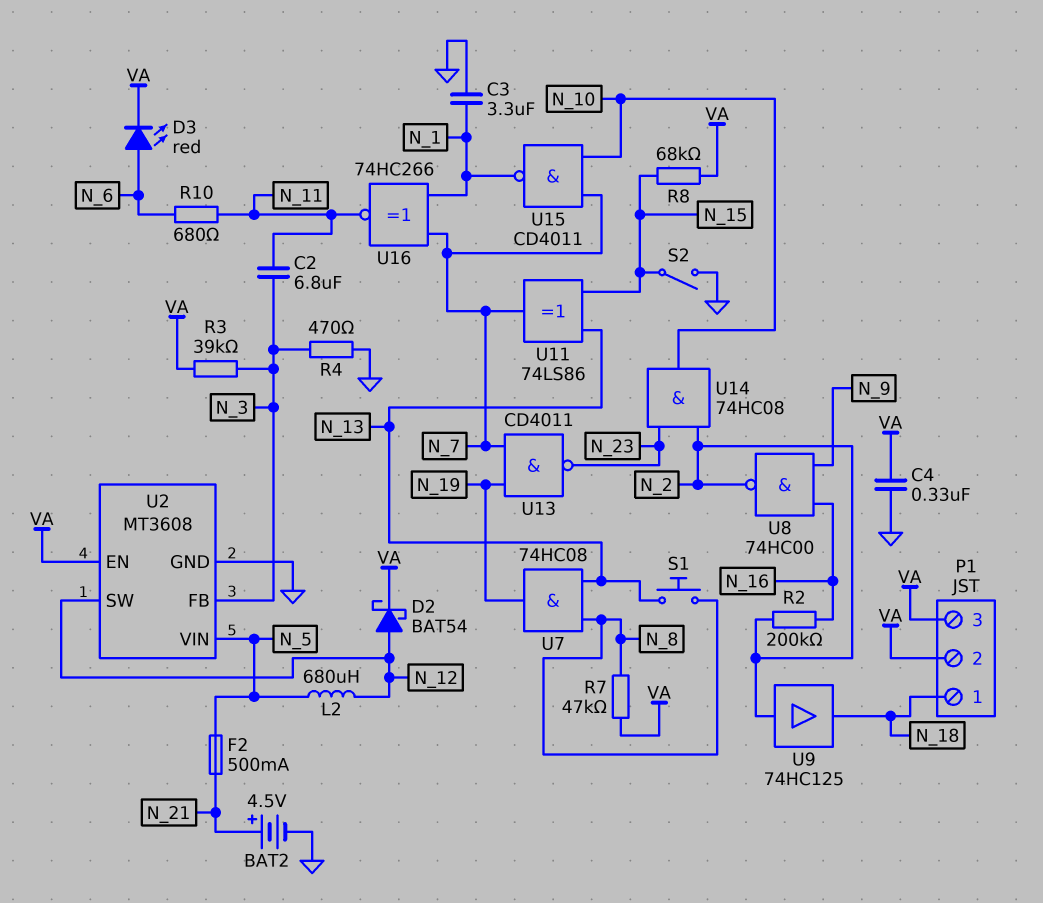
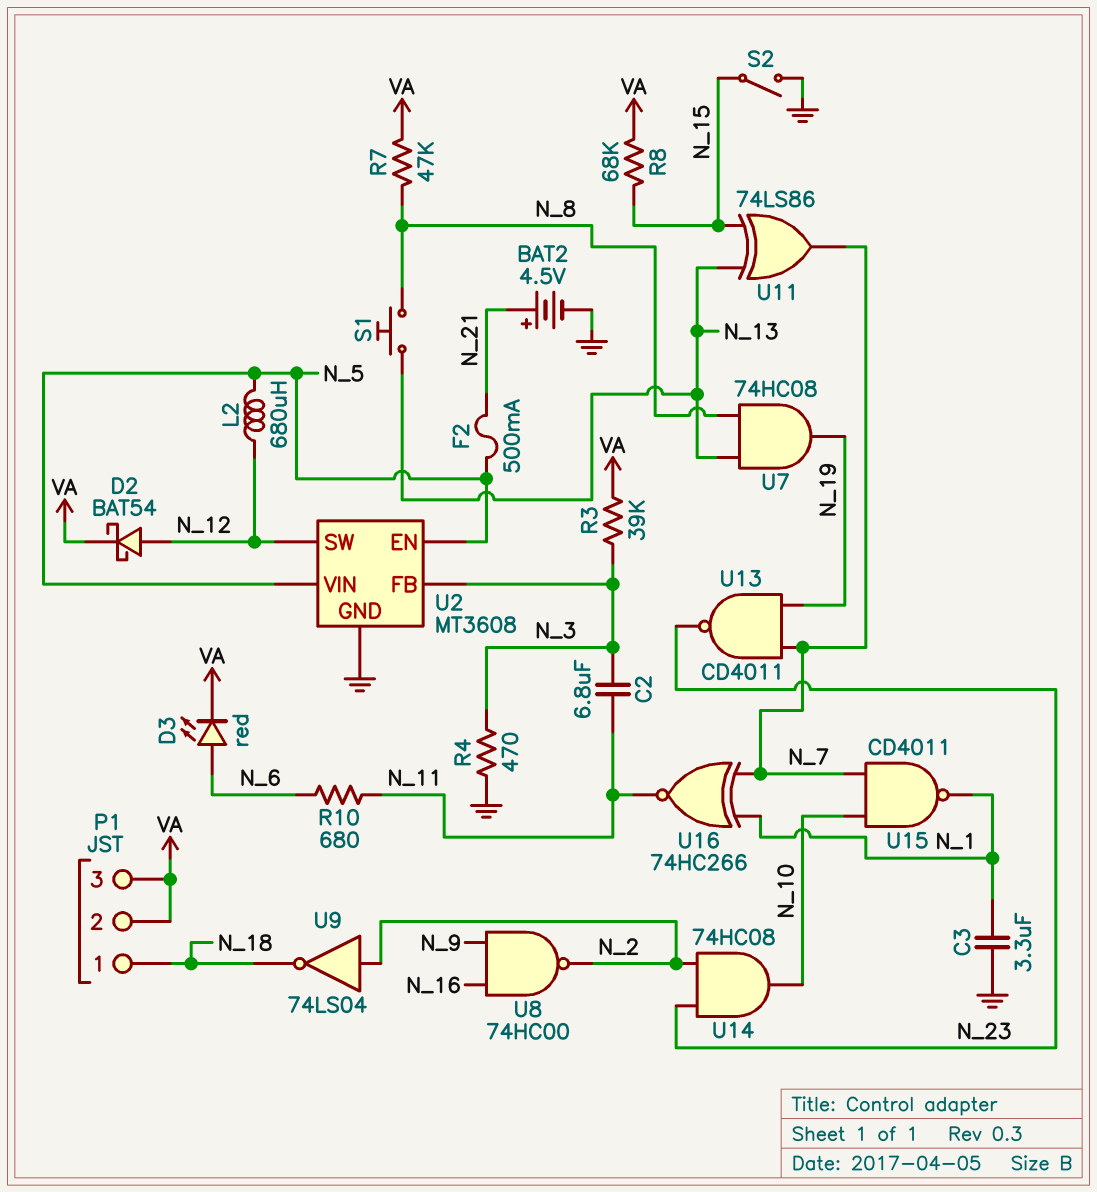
C4: 330nF (GND, VA) -> none
R2: 200k (N_2, N_16) -> none
U2 pin EN: VA -> N_5
U9: buffer 74HC125 (in N_2, out N_18) -> NOT 74LS04 (in N_2, out N_18)

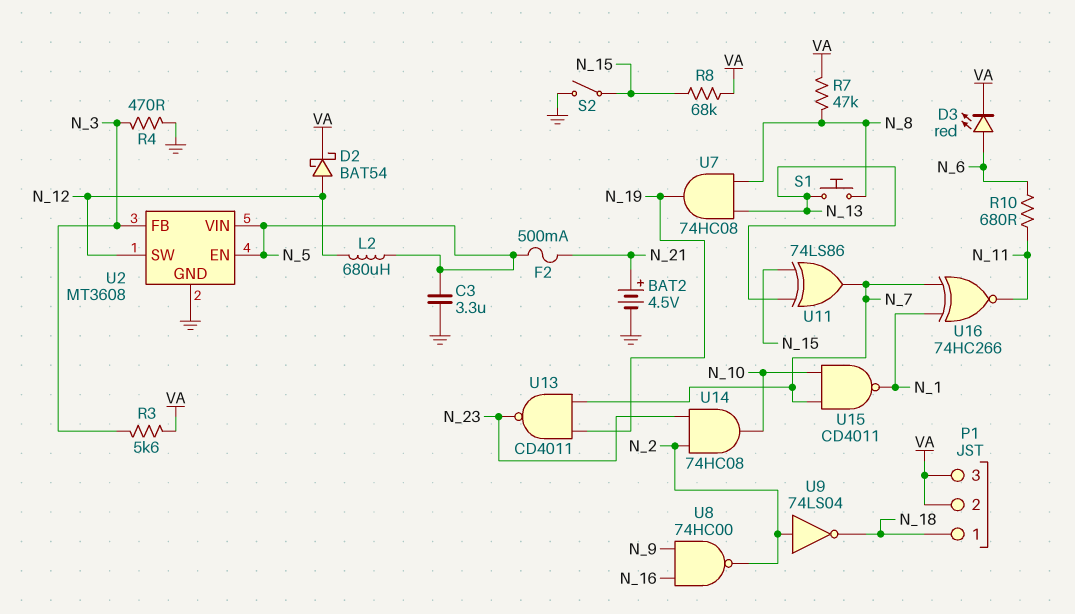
C2: 6.8uF (N_3, N_11) -> none
C3: 3.3uF (GND, N_1) -> 3.3uF (GND, N_5)
R3: 39k (N_3, VA) -> 5.6k (N_3, VA)

